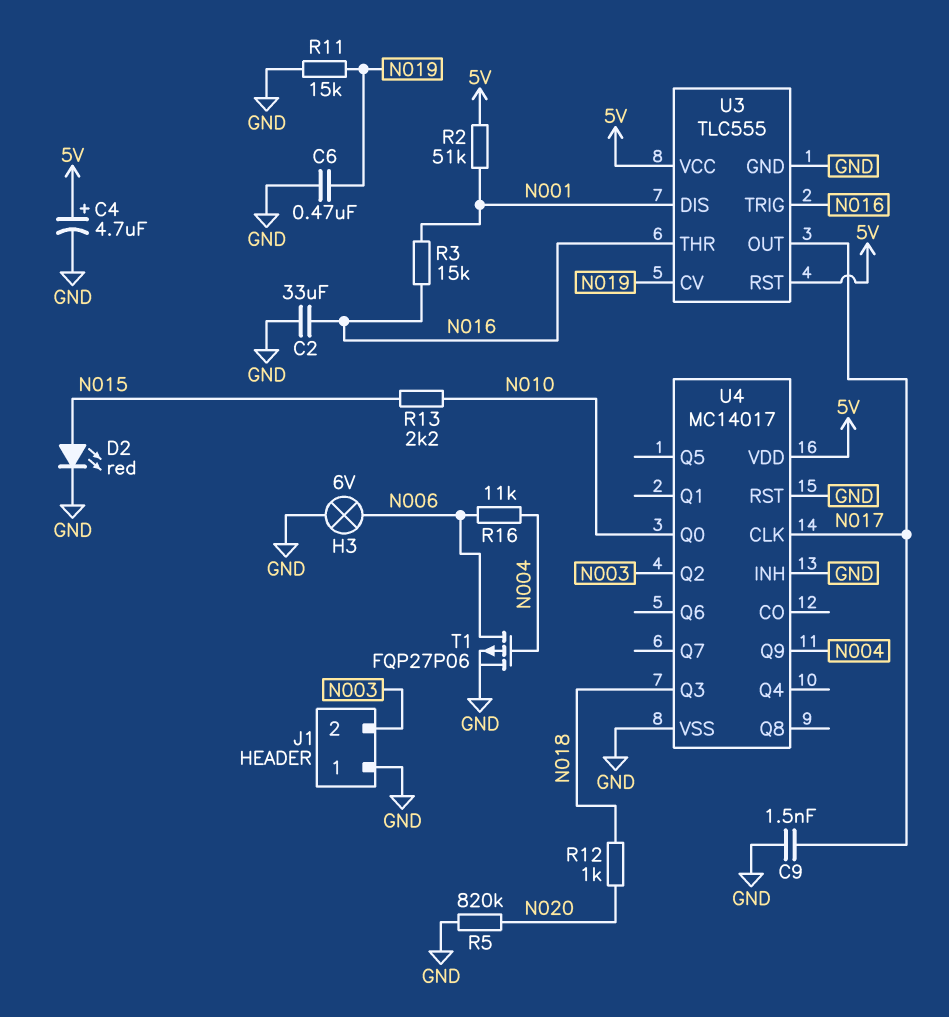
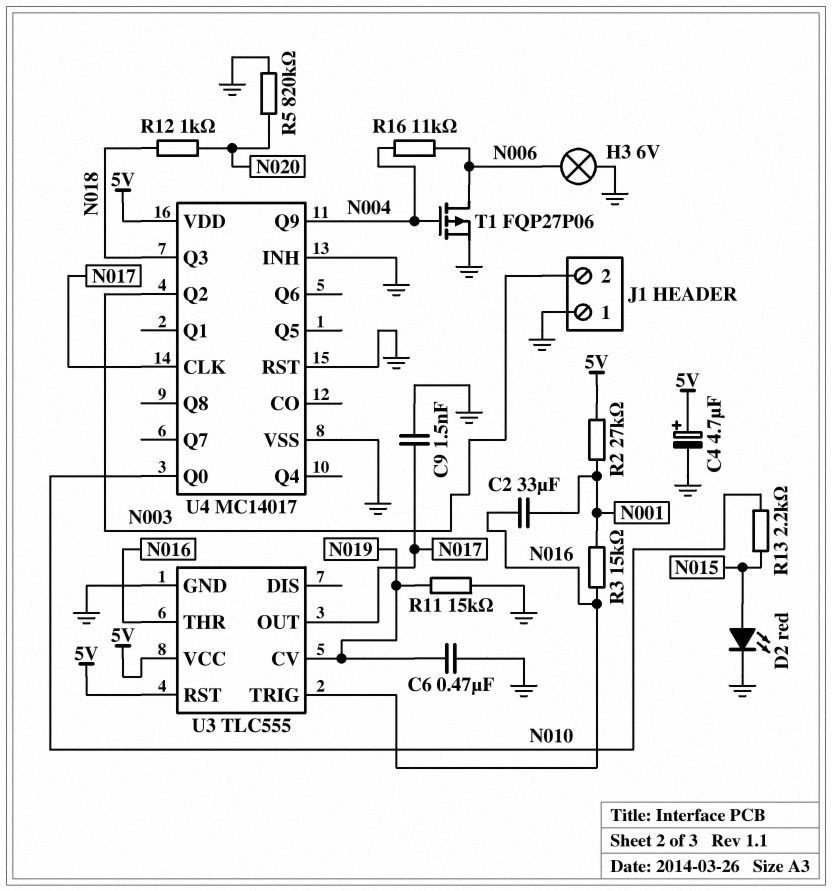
C2: 33uF (GND, N016) -> 33uF (N001, N016)
R2: 51k (5V, N001) -> 27k (5V, N001)
U3 pin DIS: N001 -> none

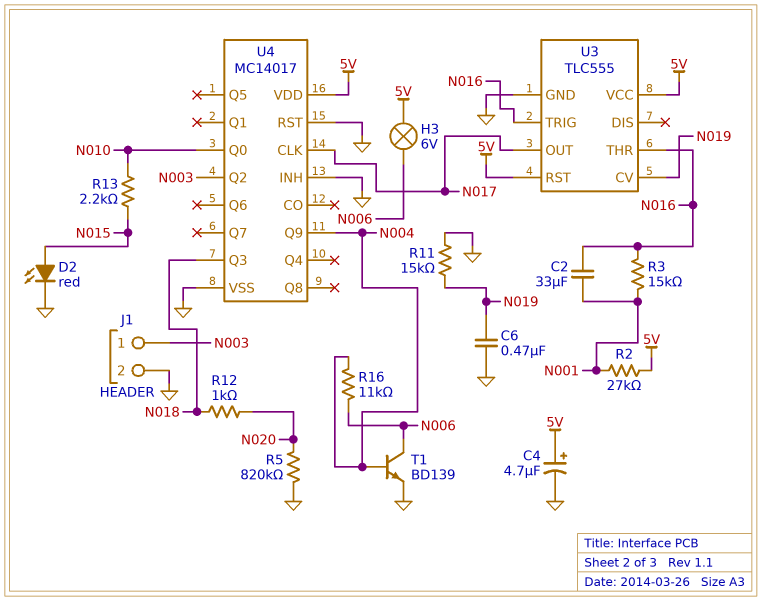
C9: 1.5nF (GND, N017) -> none
H3: lamp 6V (GND, N006) -> lamp 6V (5V, N006)
J1 pin 1: GND -> N003
J1 pin 2: N003 -> GND
T1: PMOS FQP27P06 (G N004, D N006, S GND) -> NPN BD139 (B N004, C N006, E GND)

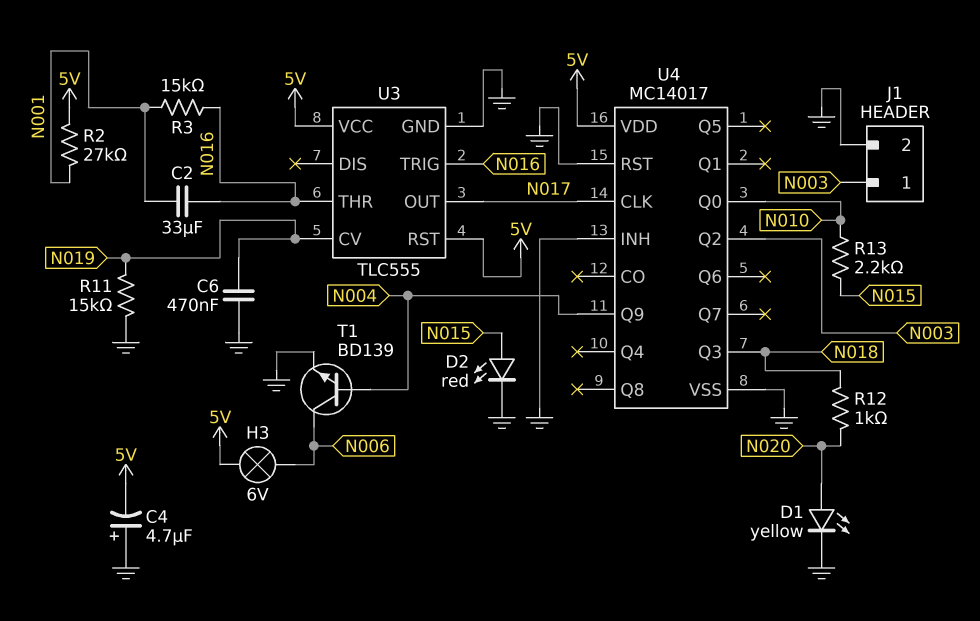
C4: 4.7uF (plus 5V, minus GND) -> 4.7uF (plus GND, minus 5V)
D1: none -> LED yellow (A N020, K GND)
R5: 820k (GND, N020) -> none
R16: 11k (N004, N006) -> none

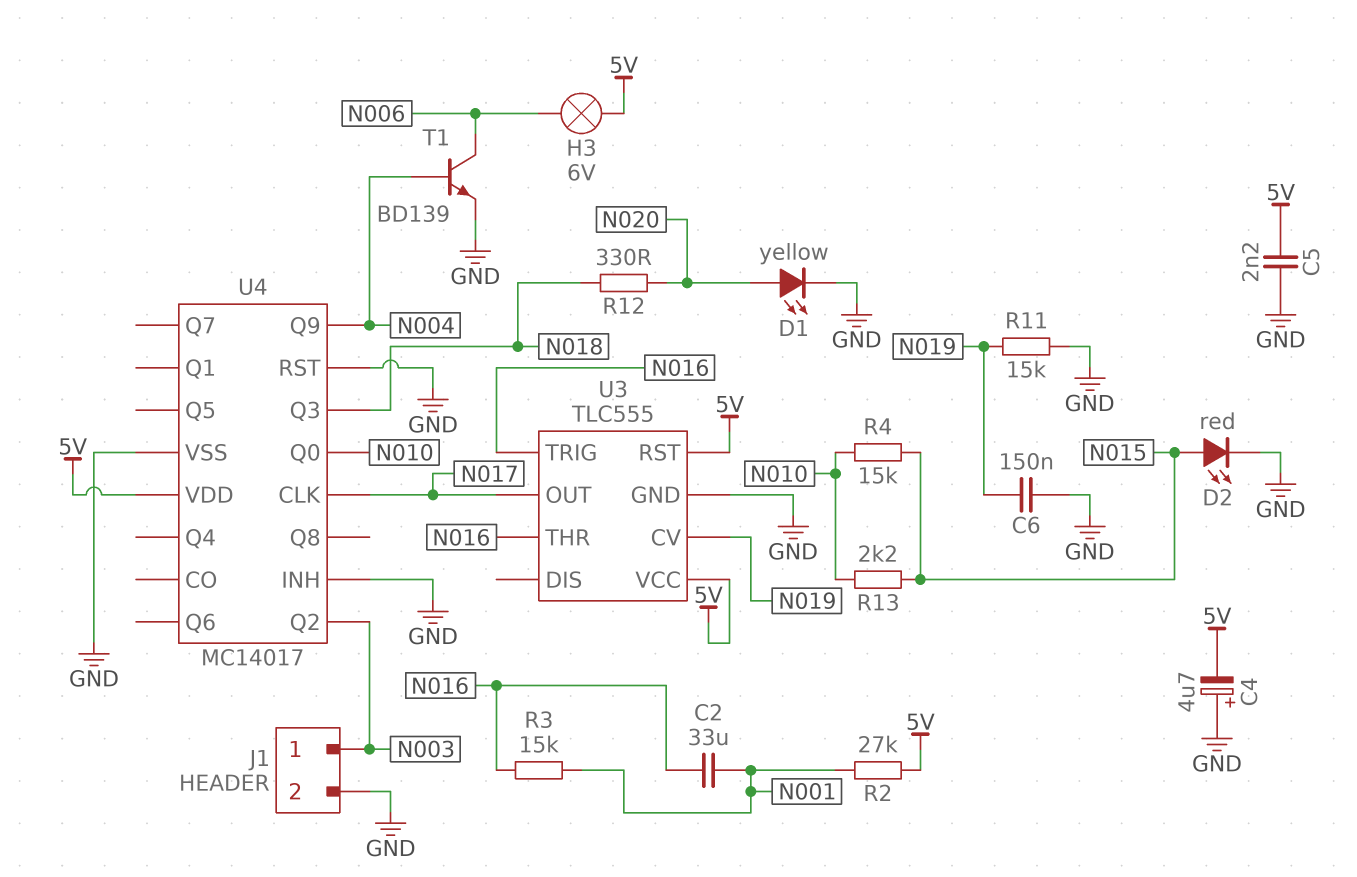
C5: none -> 2.2nF (5V, GND)
C6: 470nF (GND, N019) -> 150nF (GND, N019)
R4: none -> 15k (N010, N015)
R12: 1k (N018, N020) -> 330 (N018, N020)

